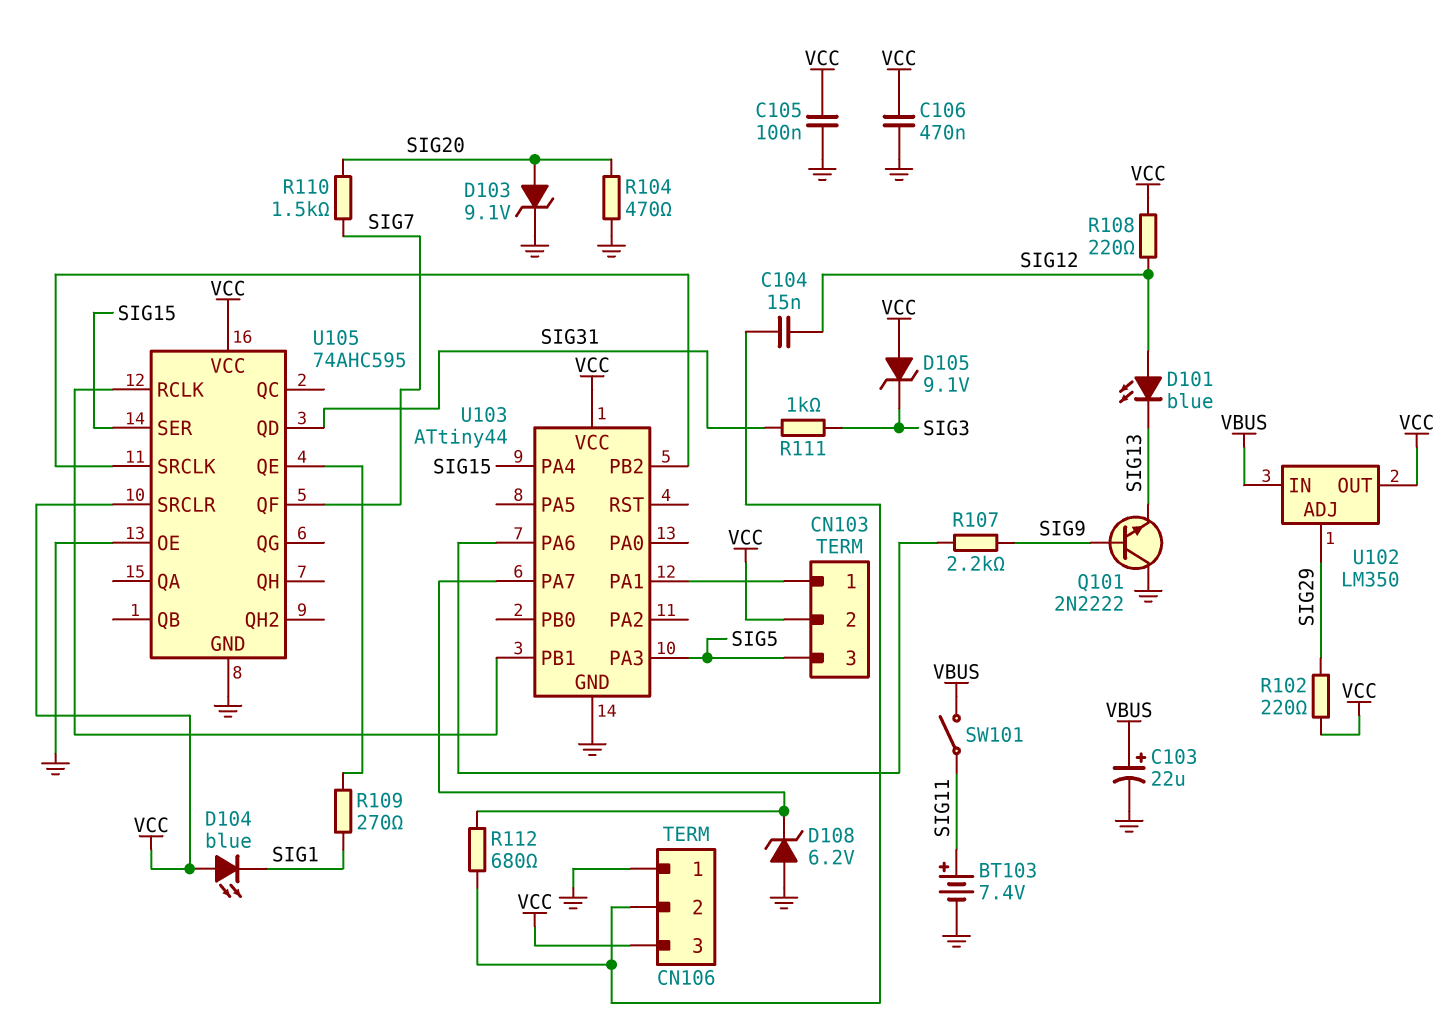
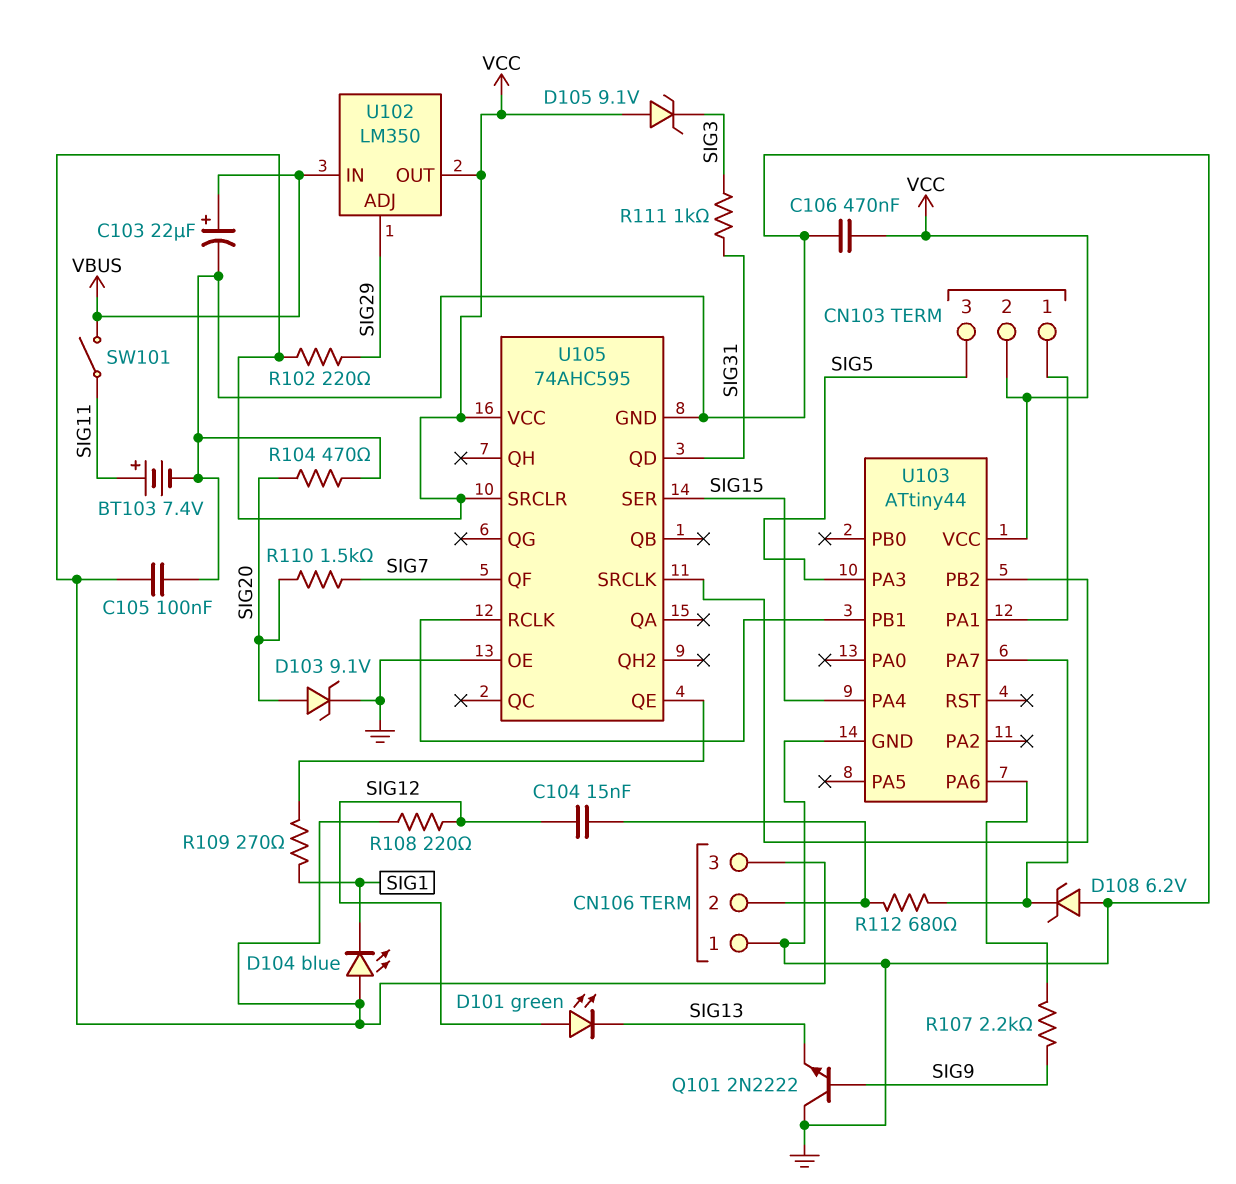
D101: LED blue (A SIG12, K SIG13) -> LED green (A SIG12, K SIG13)

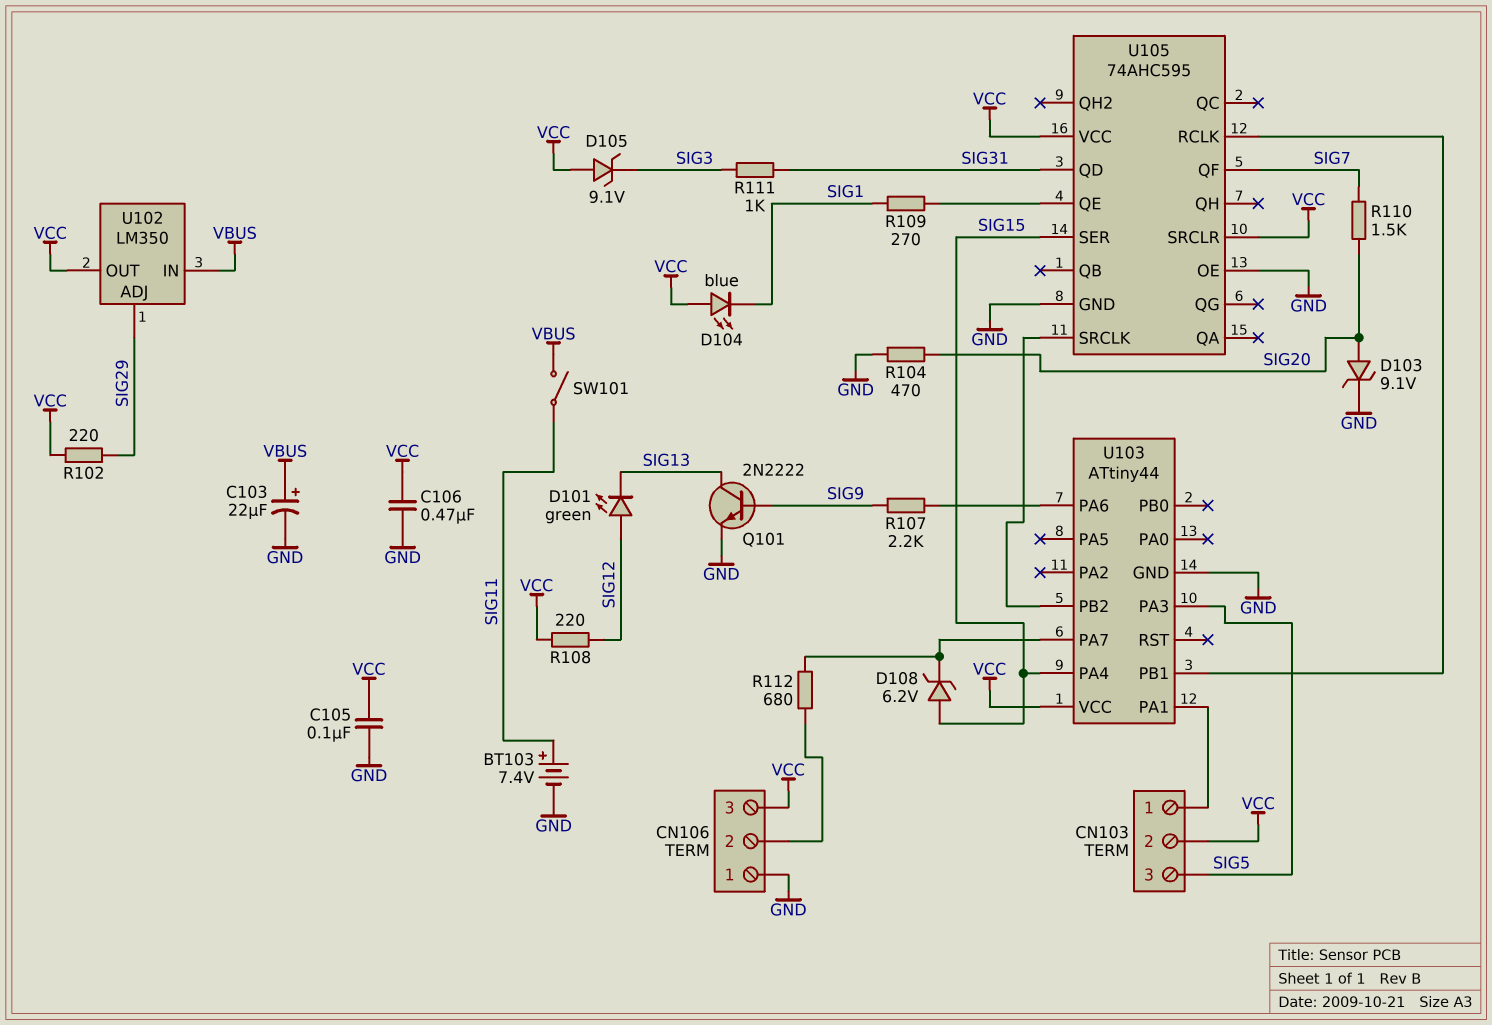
C104: 15nF (CN106/2, SIG12) -> none
D108: zener 6.2V (A GND, K U103/PA7) -> zener 6.2V (A SIG15, K U103/PA7)
Q101: NPN 2N2222 (B SIG9, C GND, E SIG13) -> NPN 2N2222 (B SIG9, C SIG13, E GND)

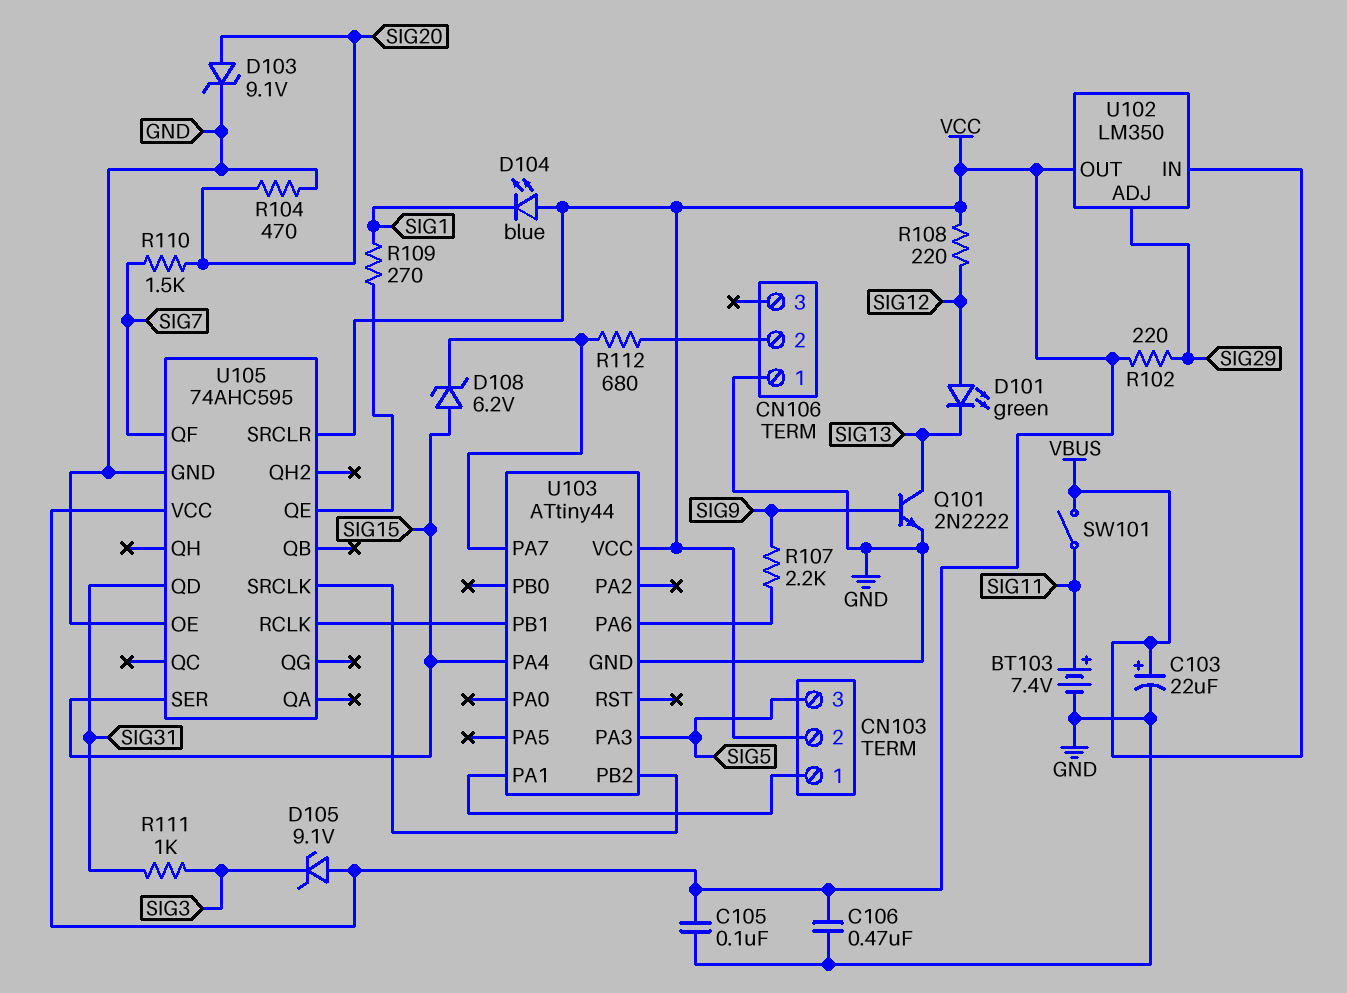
CN106 pin 3: VCC -> none

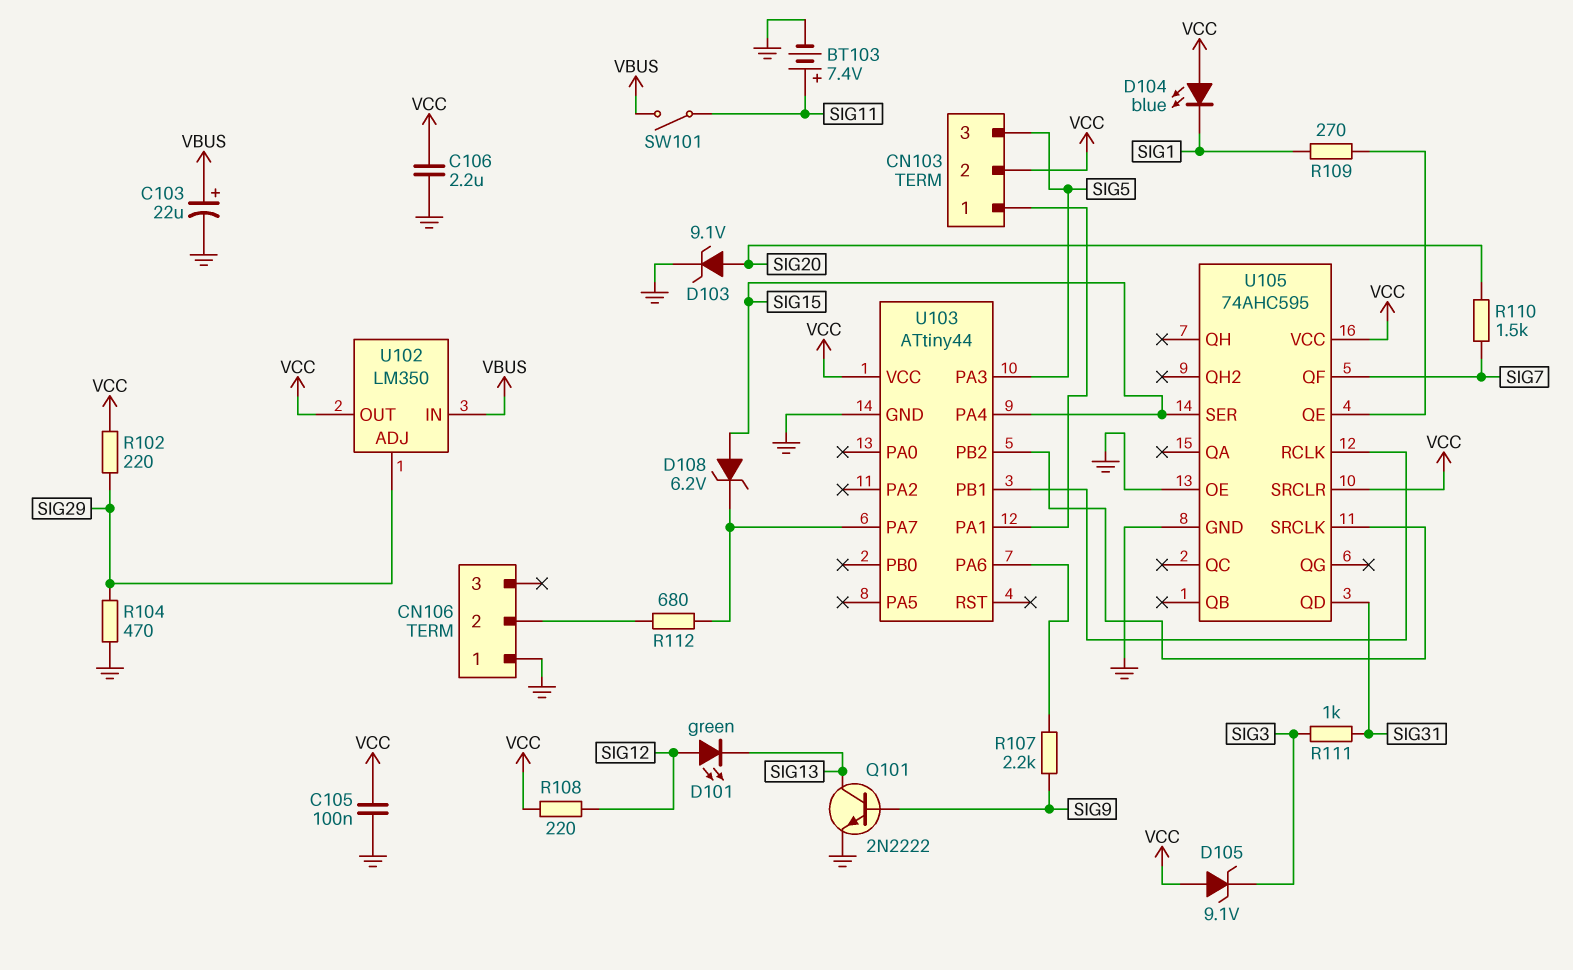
C106: 470nF (GND, VCC) -> 2.2uF (GND, VCC)
R104: 470 (GND, SIG20) -> 470 (GND, SIG29)

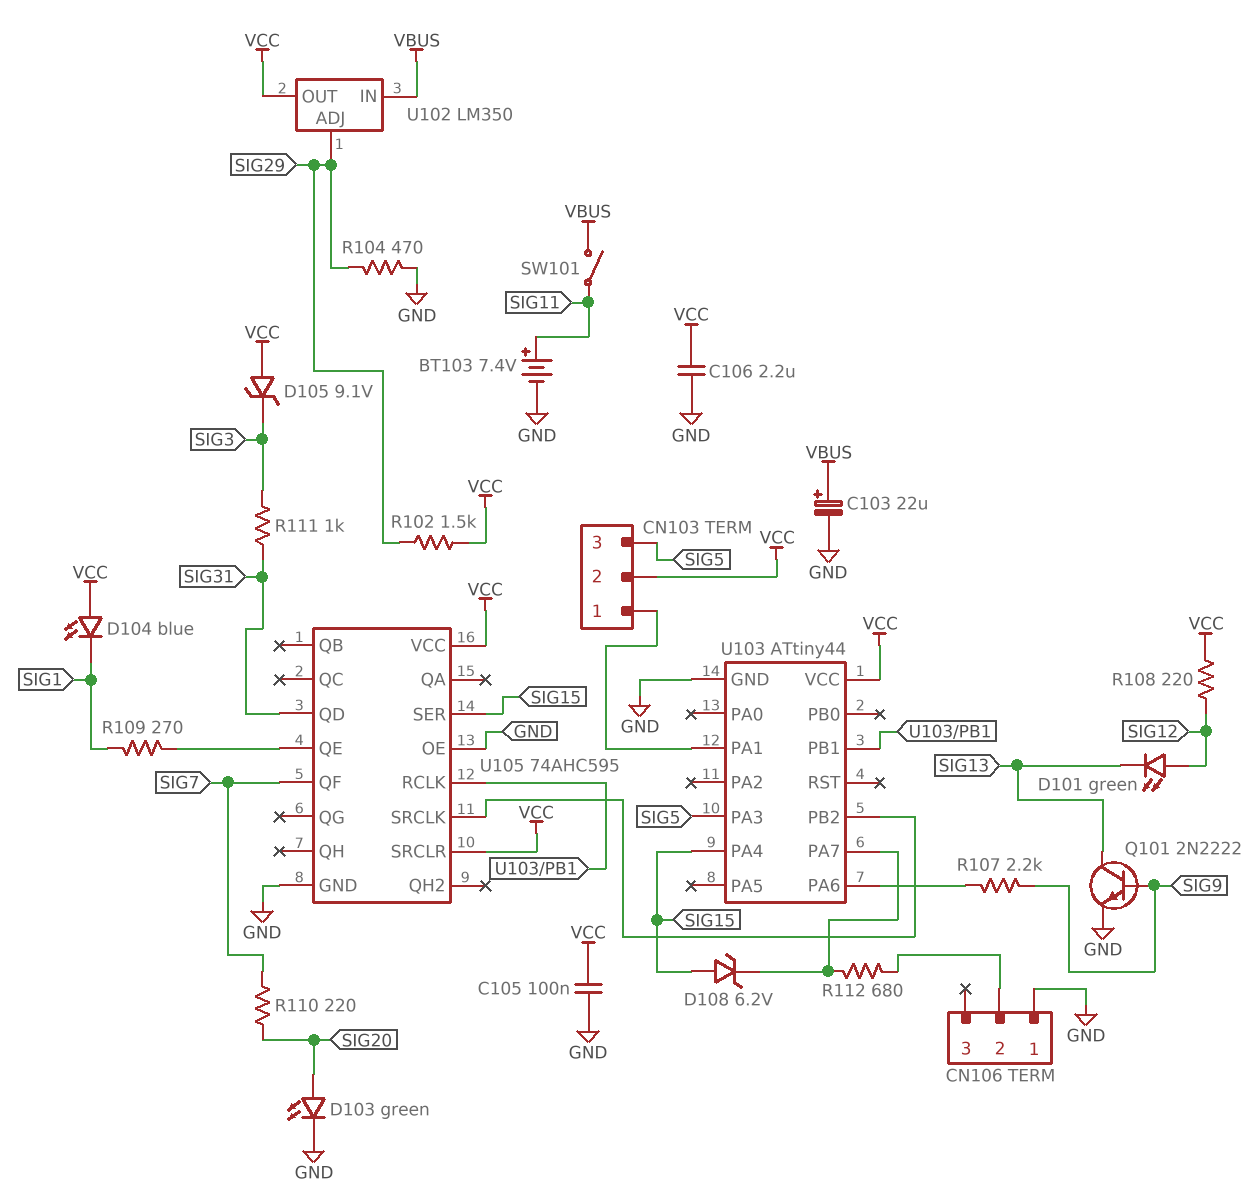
D103: zener 9.1V (A SIG20, K GND) -> LED green (A SIG20, K GND)
R102: 220 (SIG29, VCC) -> 1.5k (SIG29, VCC)
R110: 1.5k (SIG7, SIG20) -> 220 (SIG7, SIG20)

